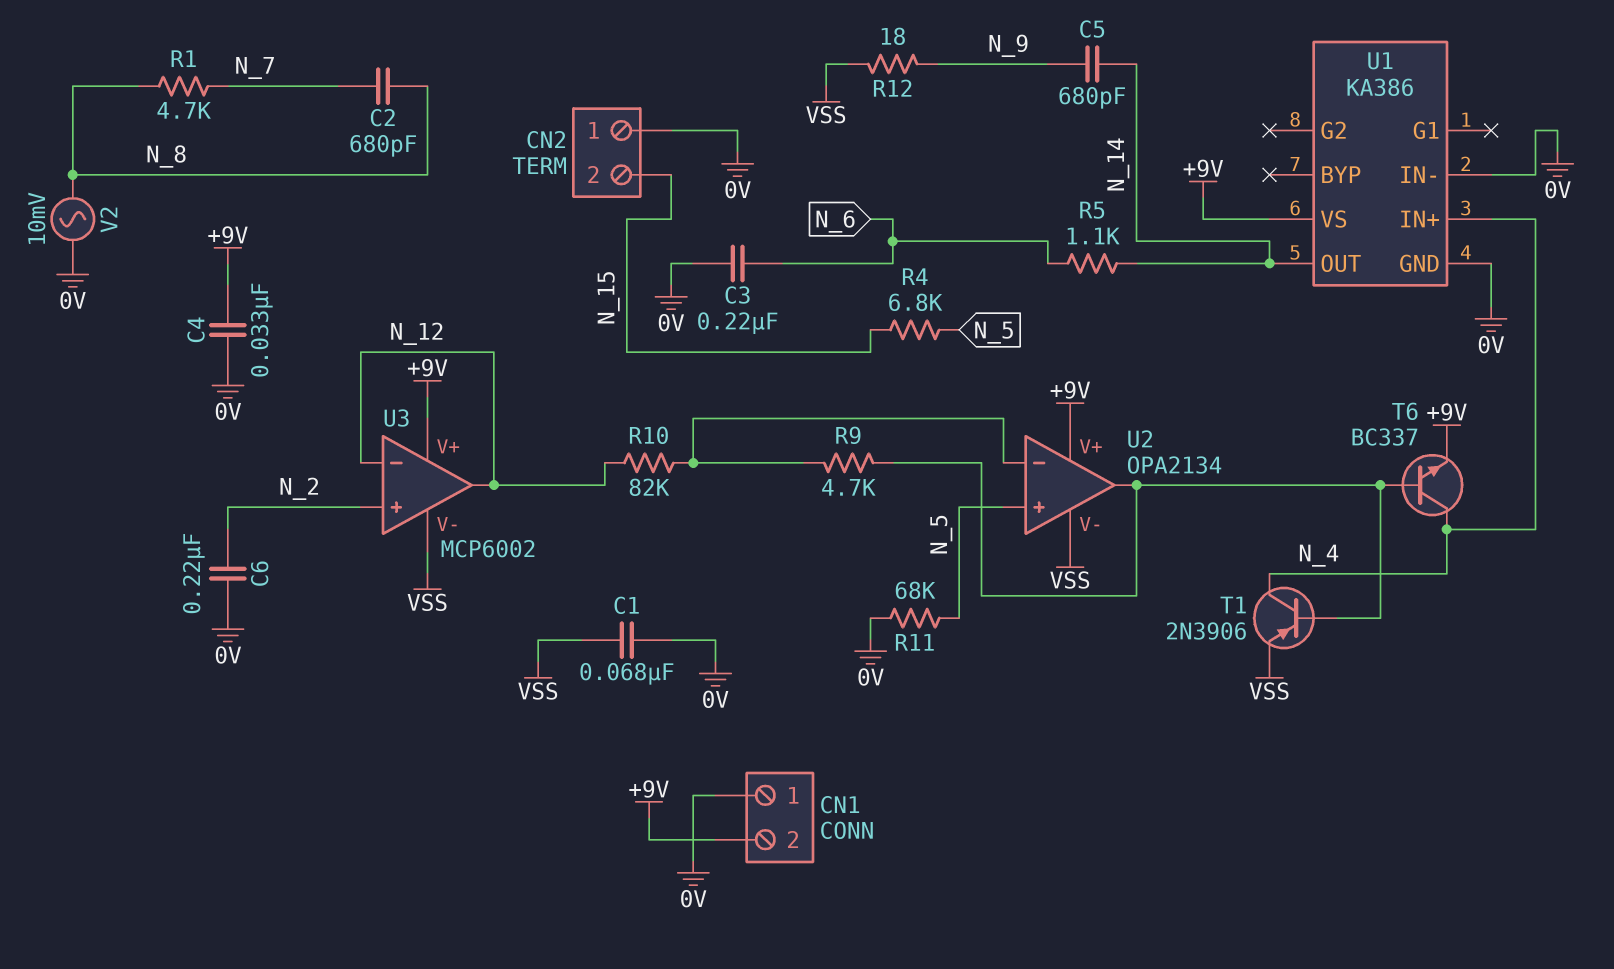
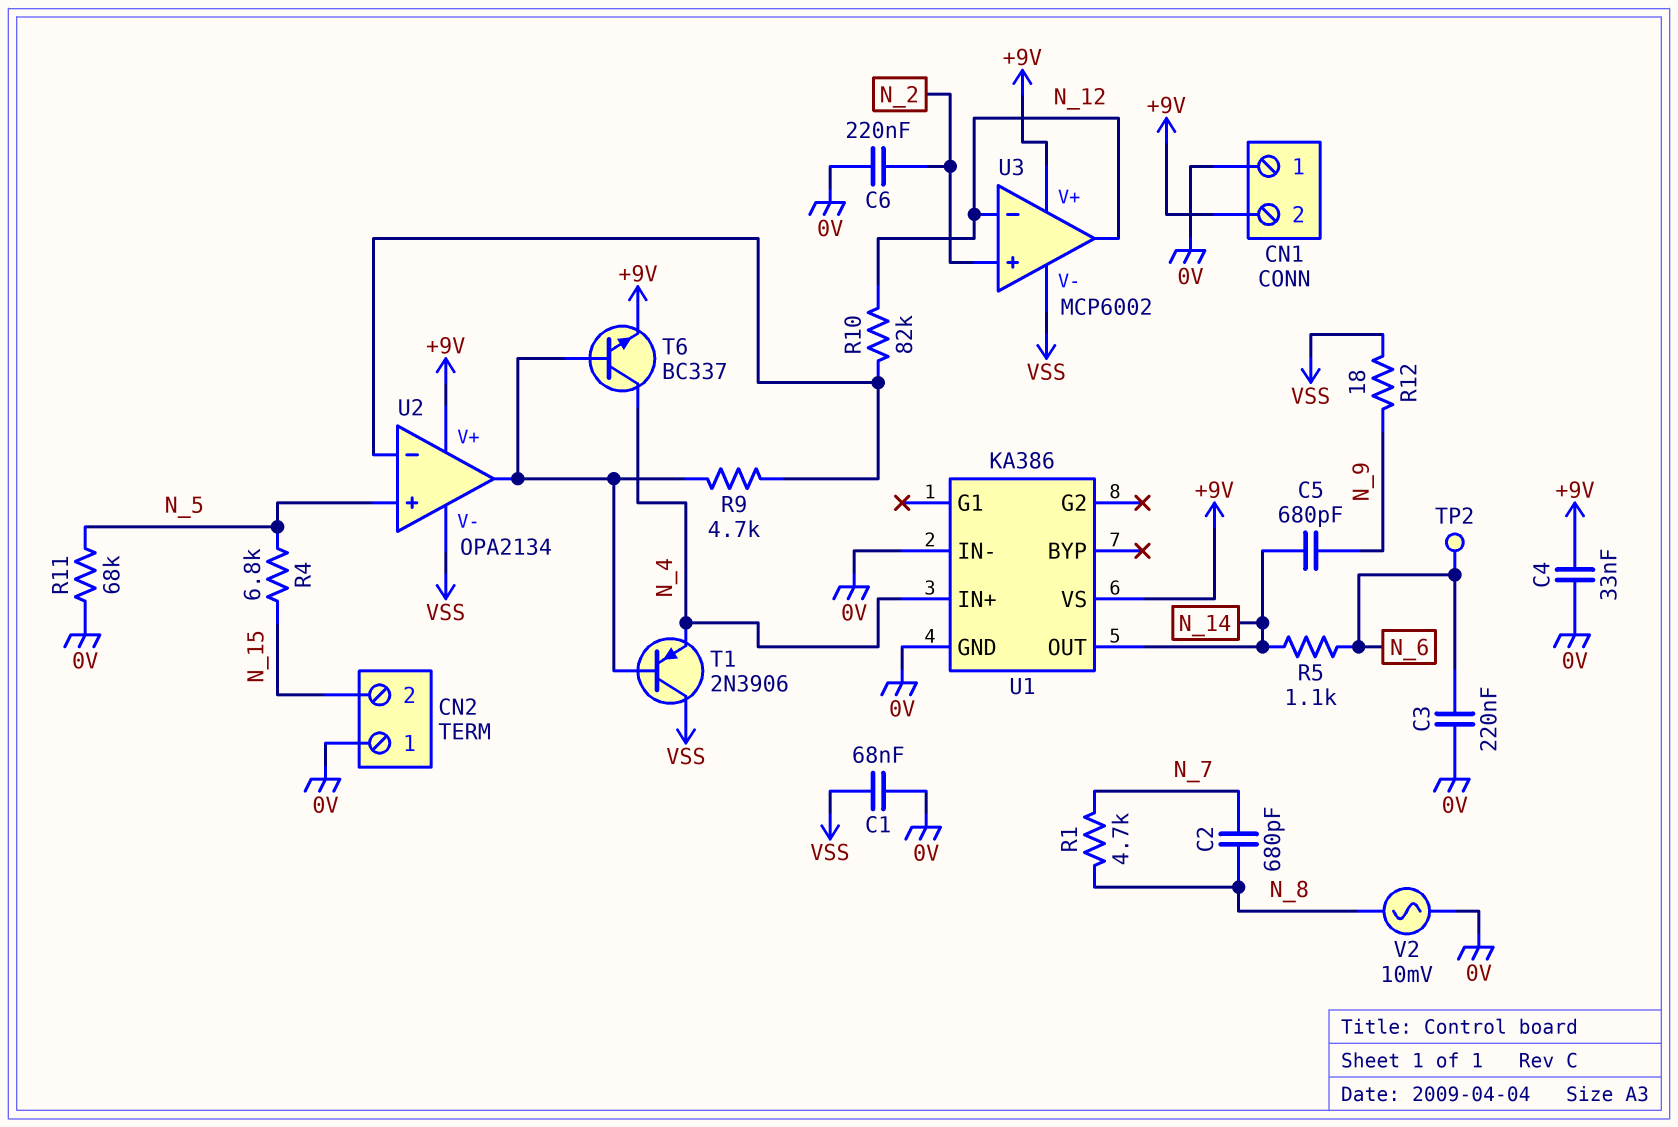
T1: PNP 2N3906 (B U2/out, C N_4, E VSS) -> PNP 2N3906 (B U2/out, C VSS, E N_4)
TP2: none -> test point (N_6)

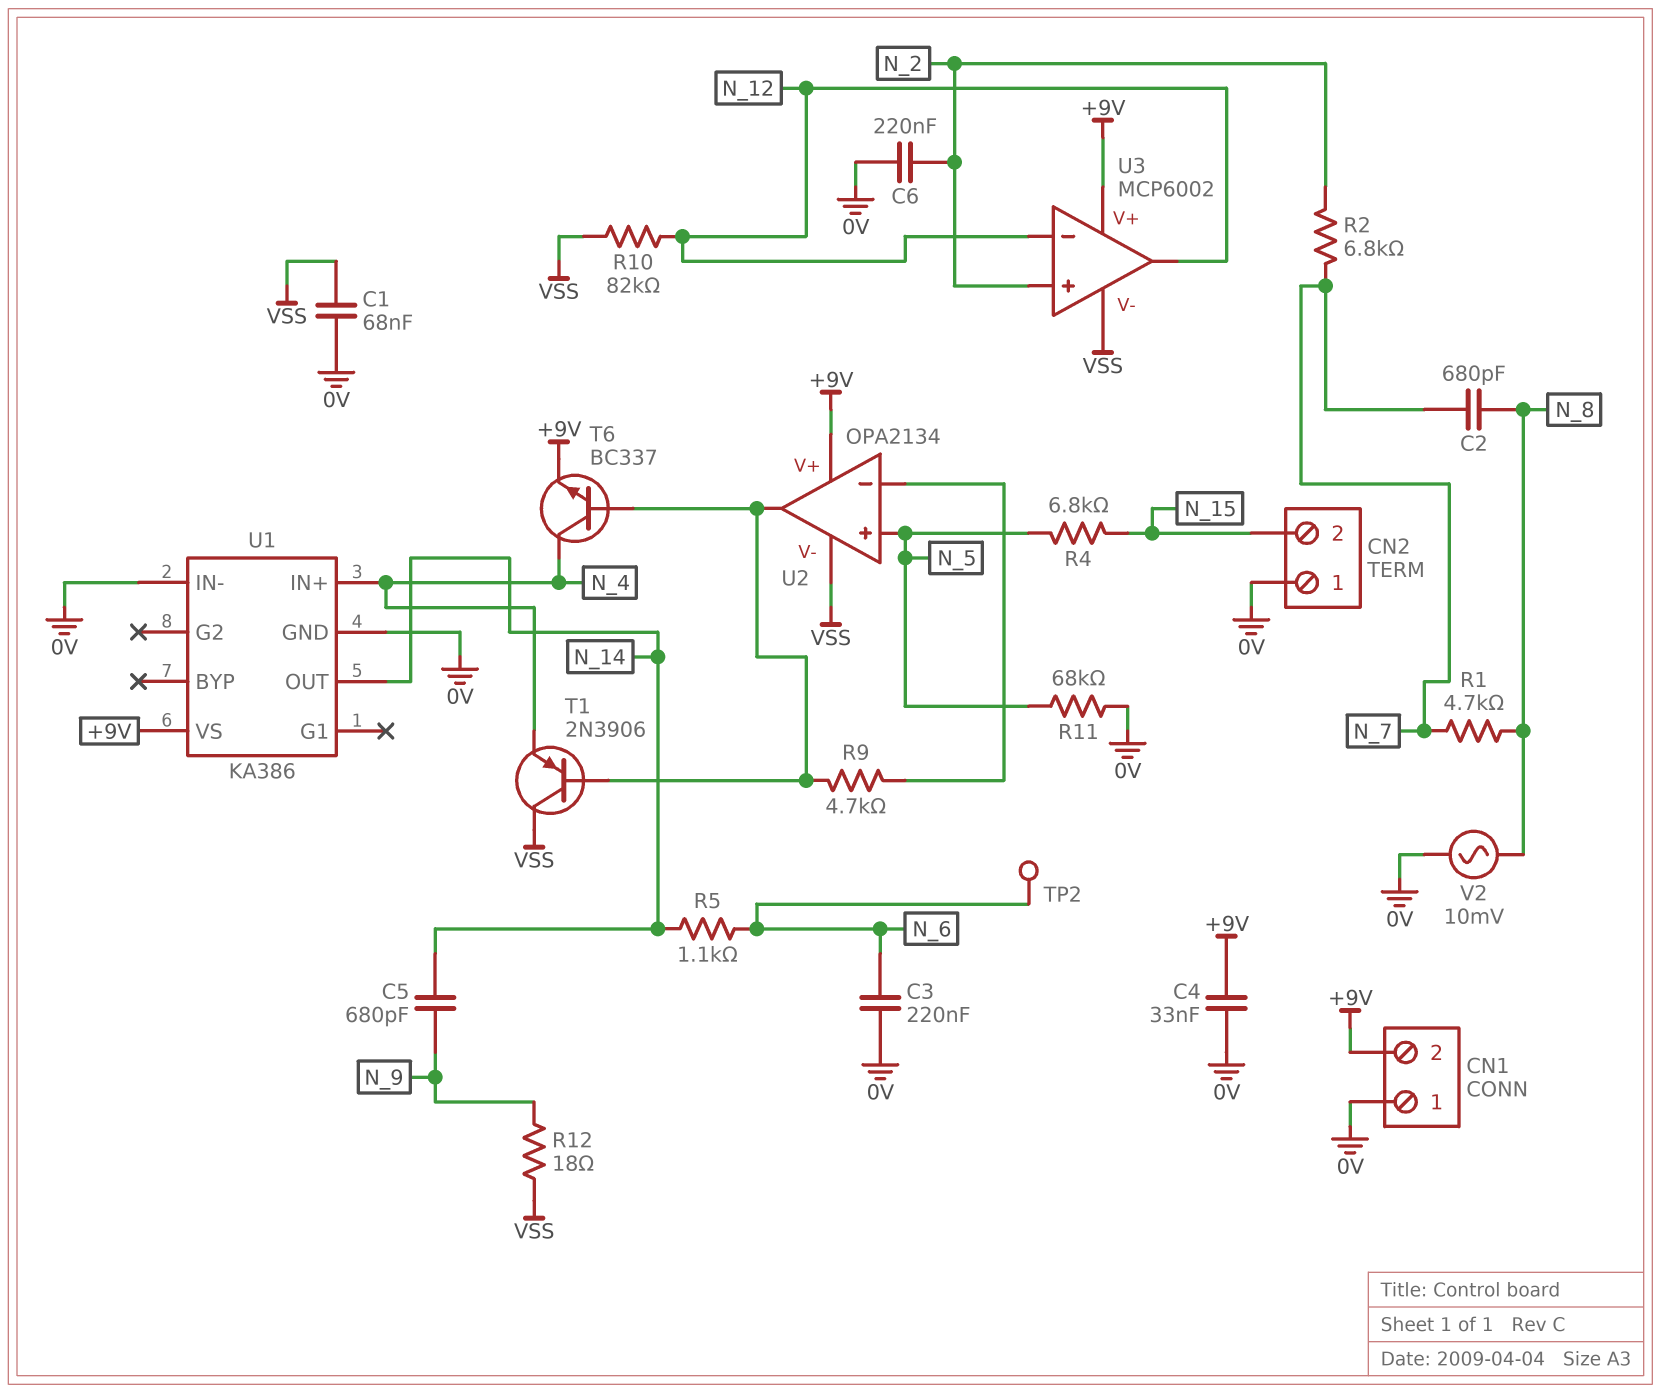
R2: none -> 6.8k (N_2, N_7)
R10: 82k (N_12, U2/in-) -> 82k (N_12, VSS)

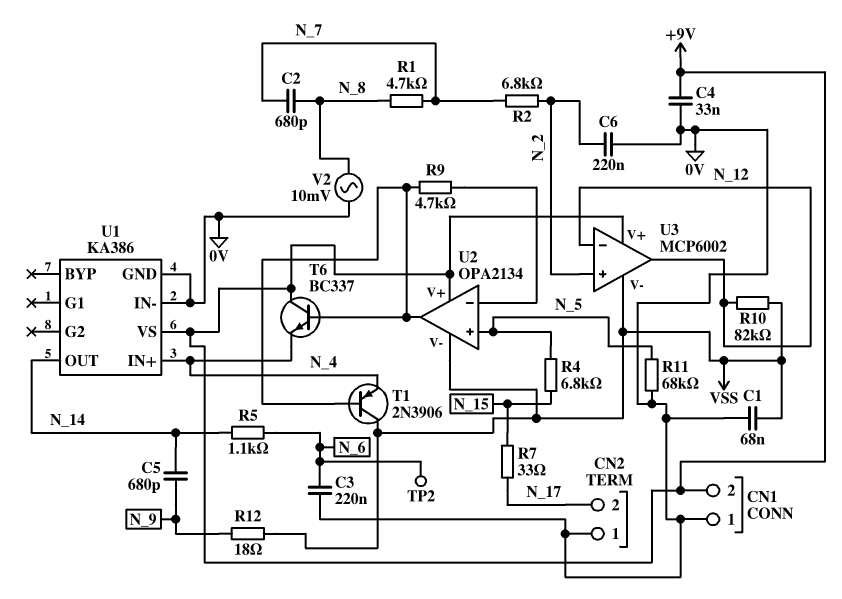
CN2 pin 2: N_15 -> N_17
R7: none -> 33 (N_15, N_17)
T6: NPN BC337 (B U2/out, C N_4, E +9V) -> NPN BC337 (B U2/out, C +9V, E N_4)

